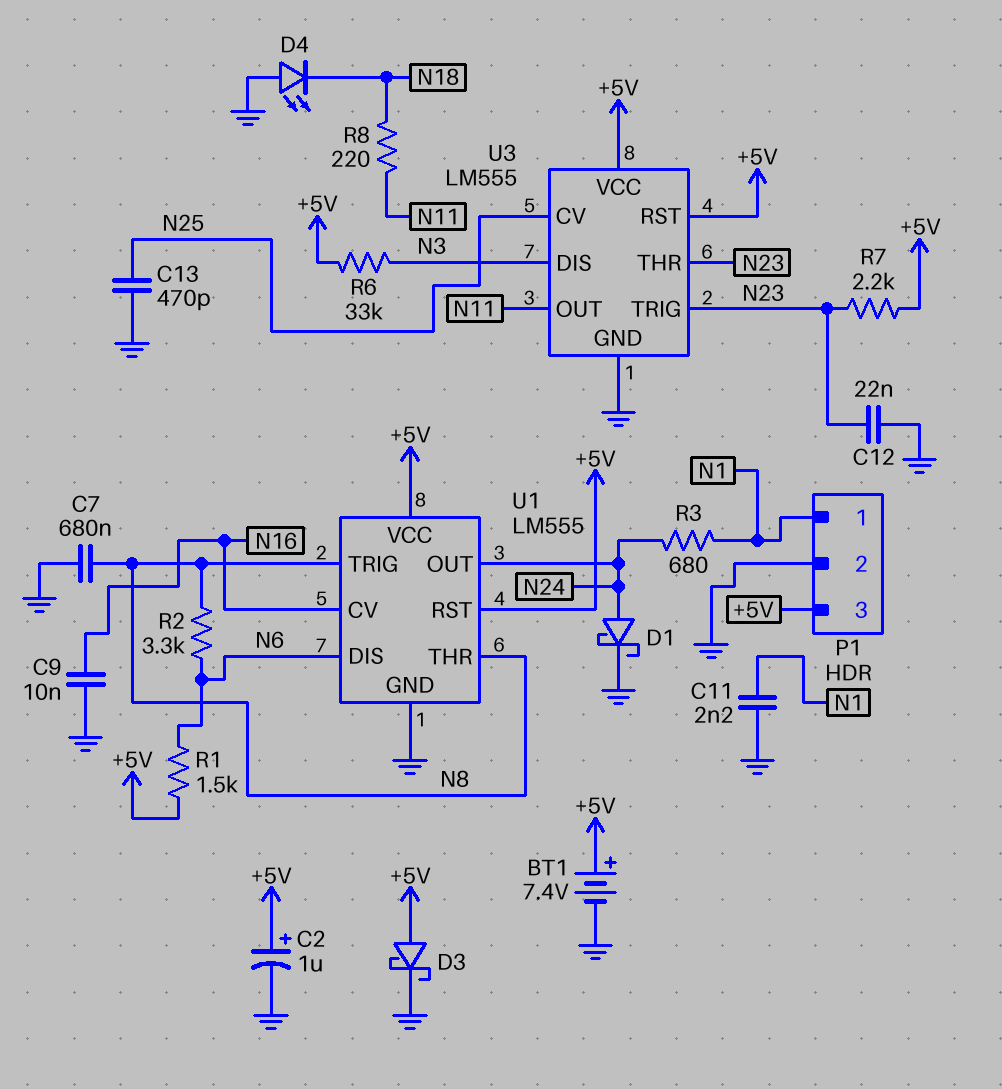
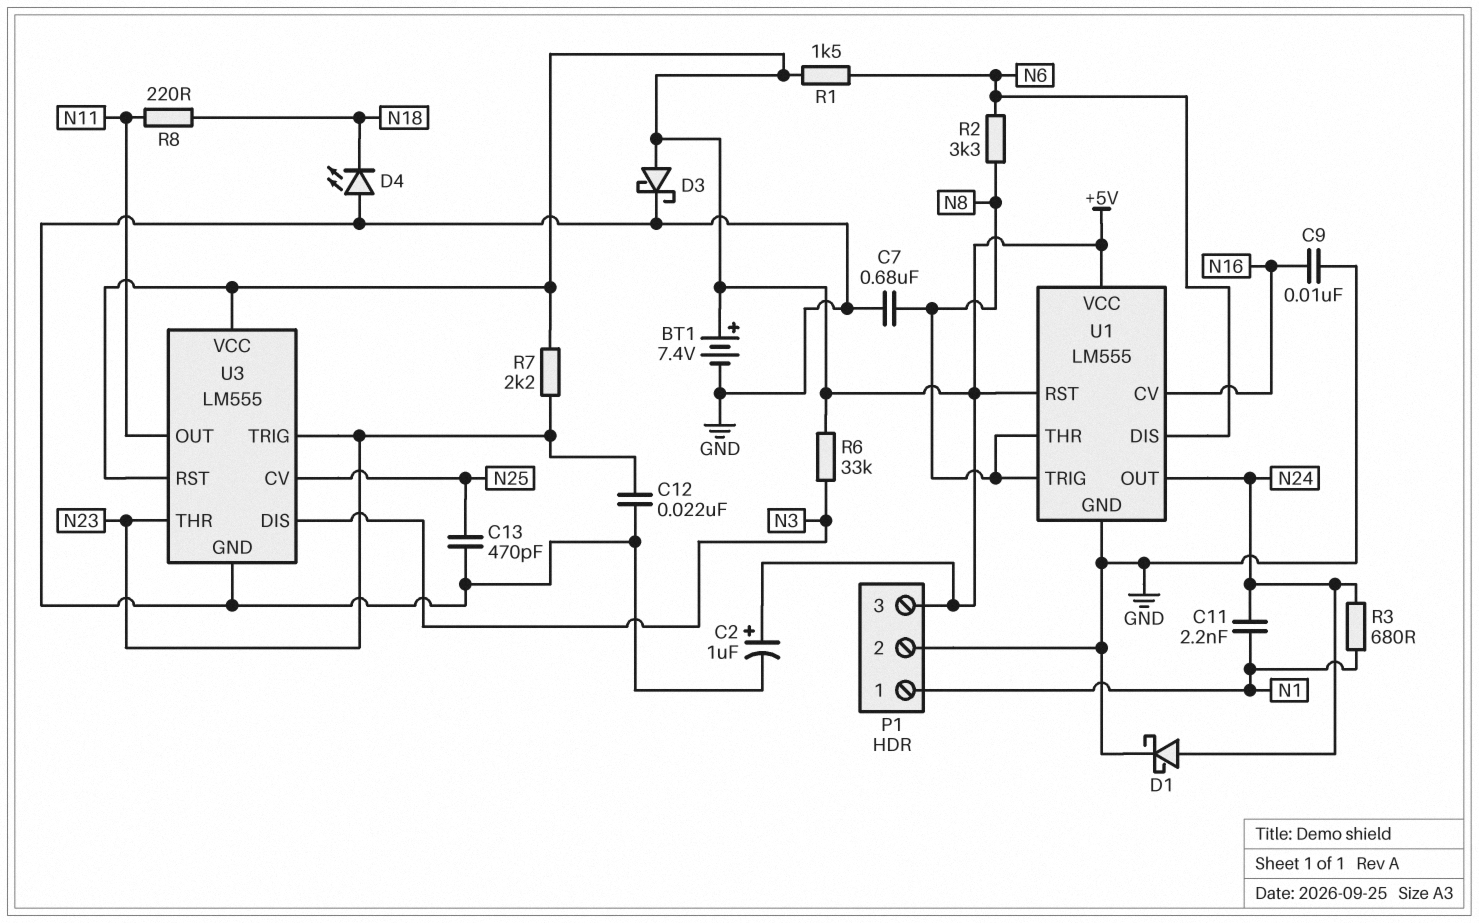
C11: 2.2nF (GND, N1) -> 2.2nF (N1, N24)

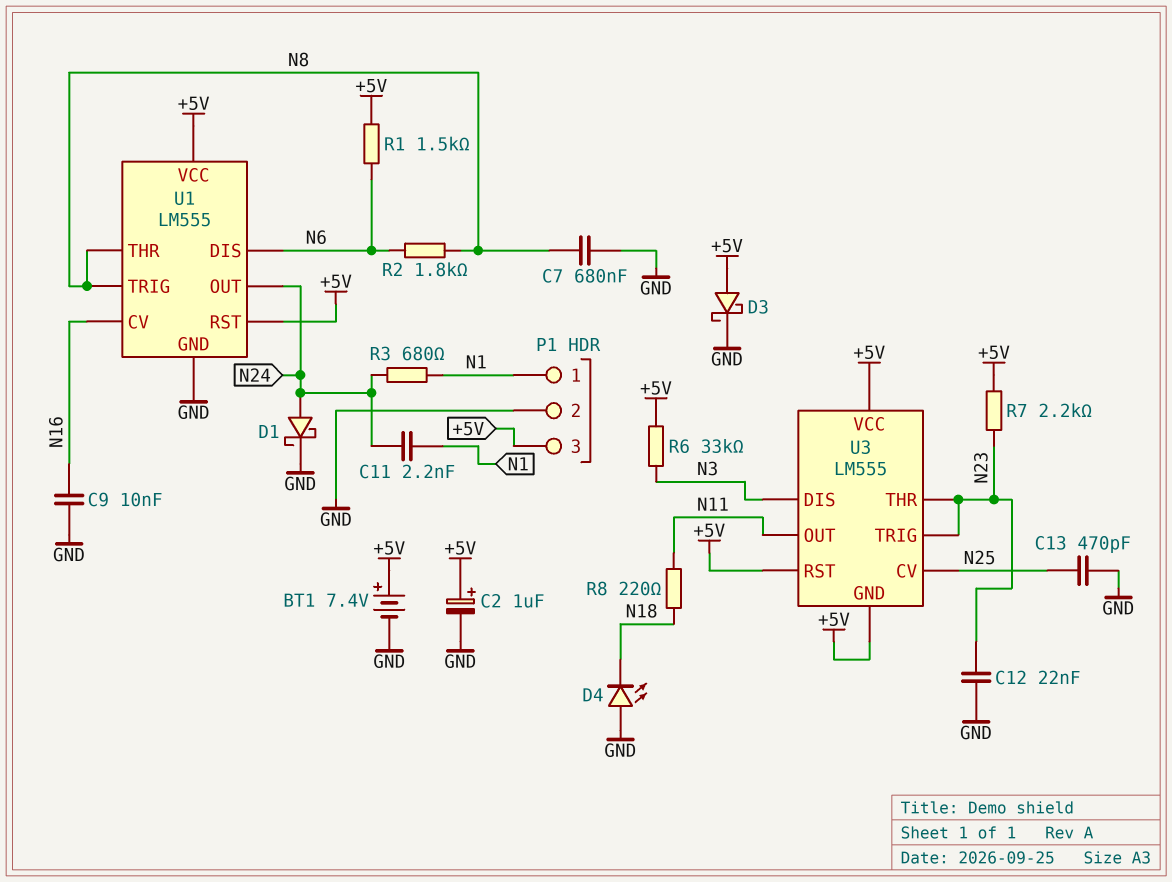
R2: 3.3k (N6, N8) -> 1.8k (N6, N8)
U3 pin GND: GND -> +5V

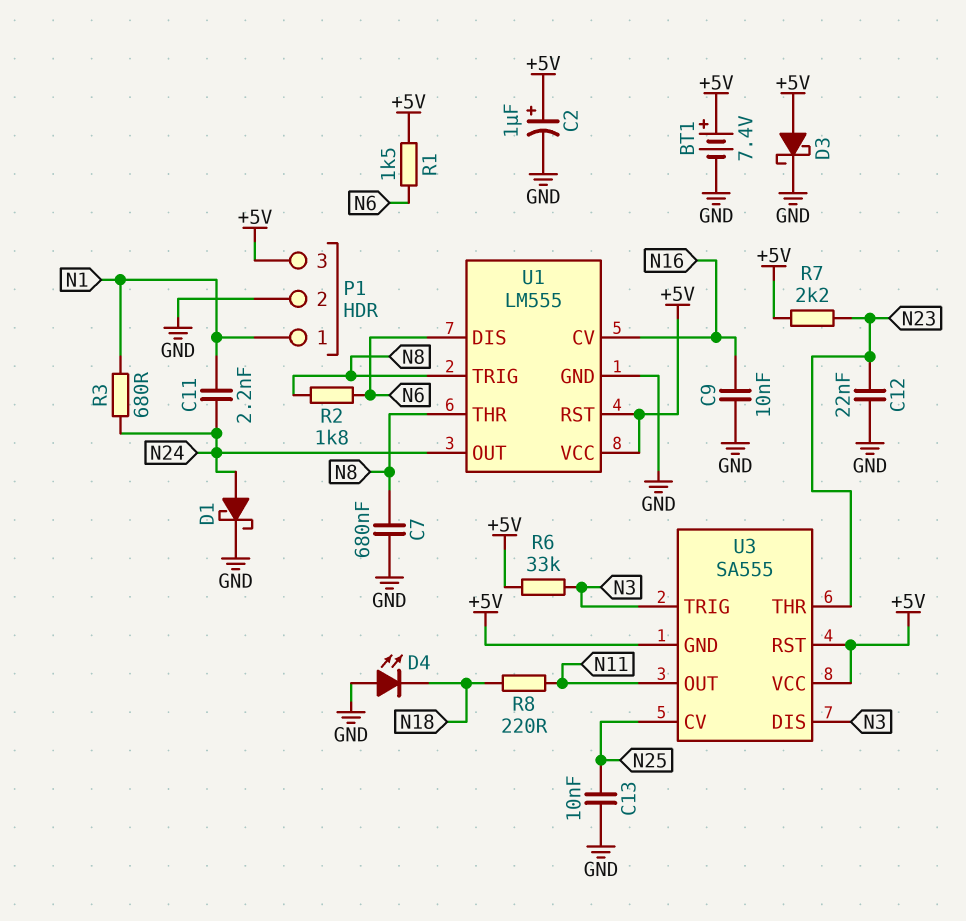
C13: 470pF (GND, N25) -> 10nF (GND, N25)
U3: LM555 -> SA555
U3 pin TRIG: N23 -> N3

